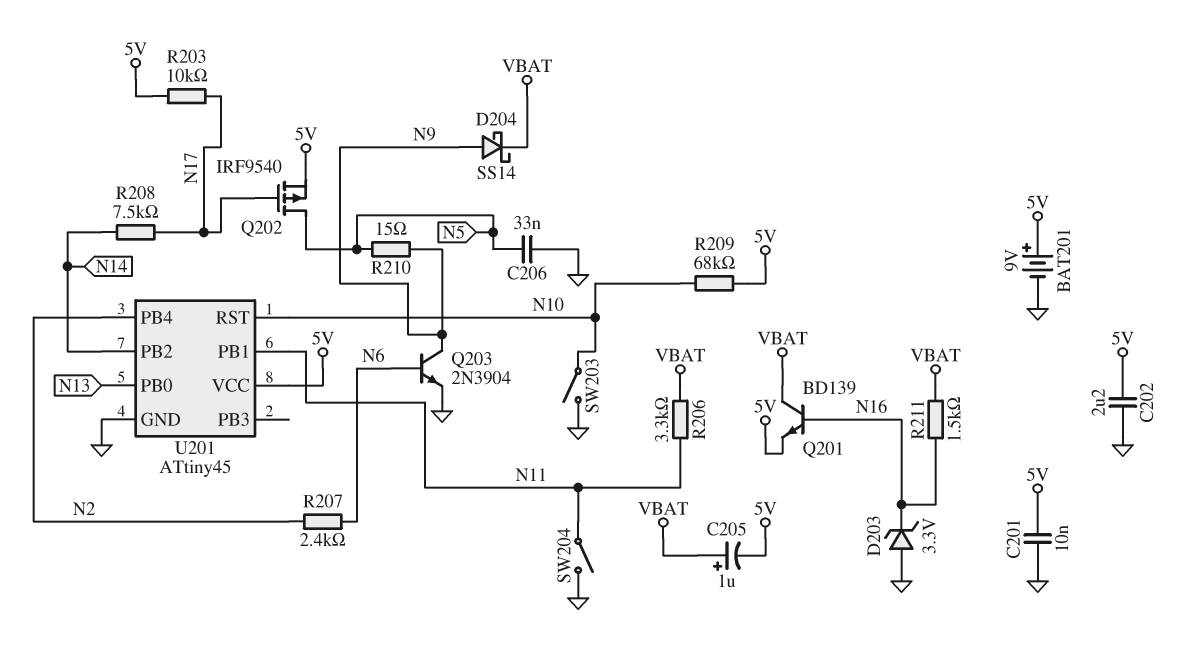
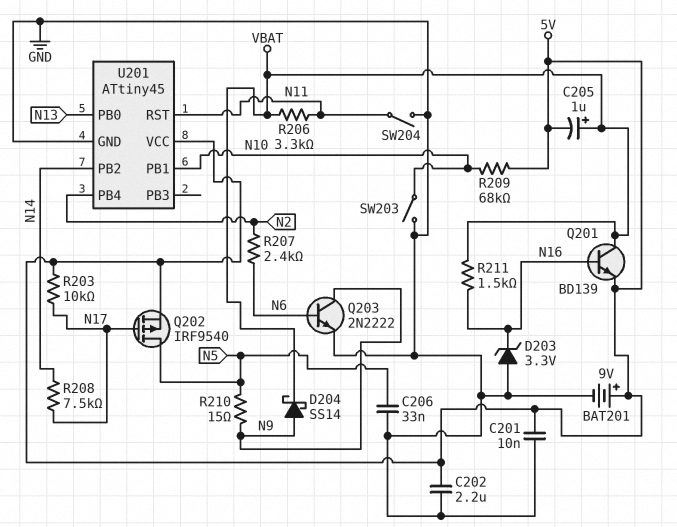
Q203: NPN 2N3904 (B N6, C N9, E GND) -> NPN 2N2222 (B N6, C N9, E GND)
U201 pin PB1: N11 -> N10
U201 pin RST: N10 -> N11

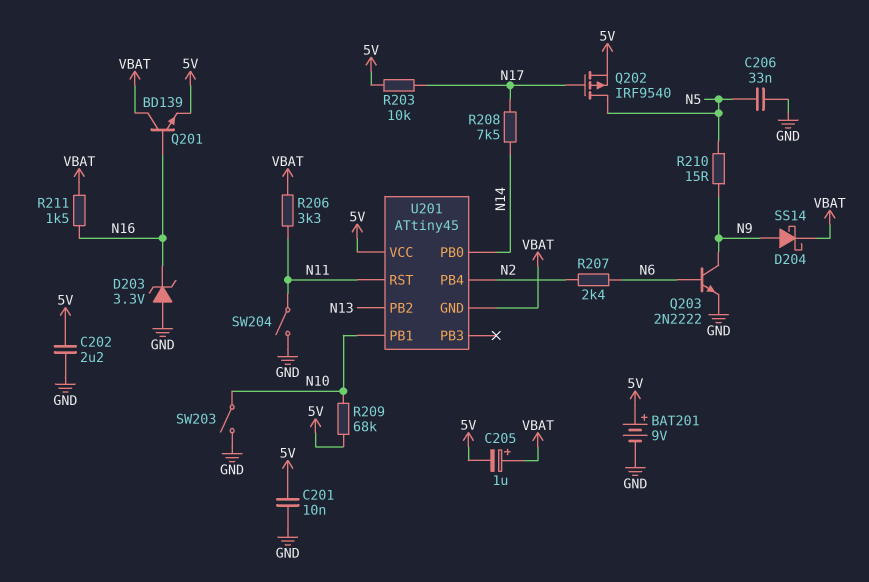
U201 pin GND: GND -> VBAT
U201 pin PB0: N13 -> N14
U201 pin PB2: N14 -> N13

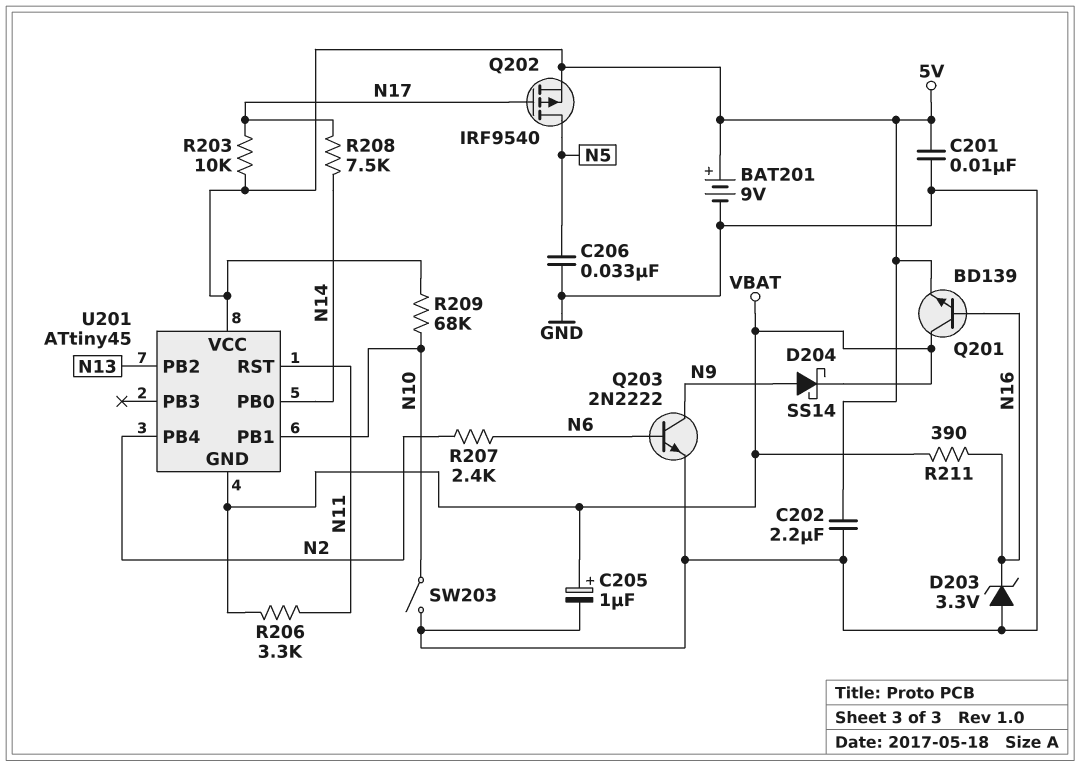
C205: 1uF (plus VBAT, minus 5V) -> 1uF (plus VBAT, minus GND)
R210: 15 (N5, N9) -> none
R211: 1.5k (N16, VBAT) -> 390 (N16, VBAT)
SW204: switch (GND, N11) -> none

